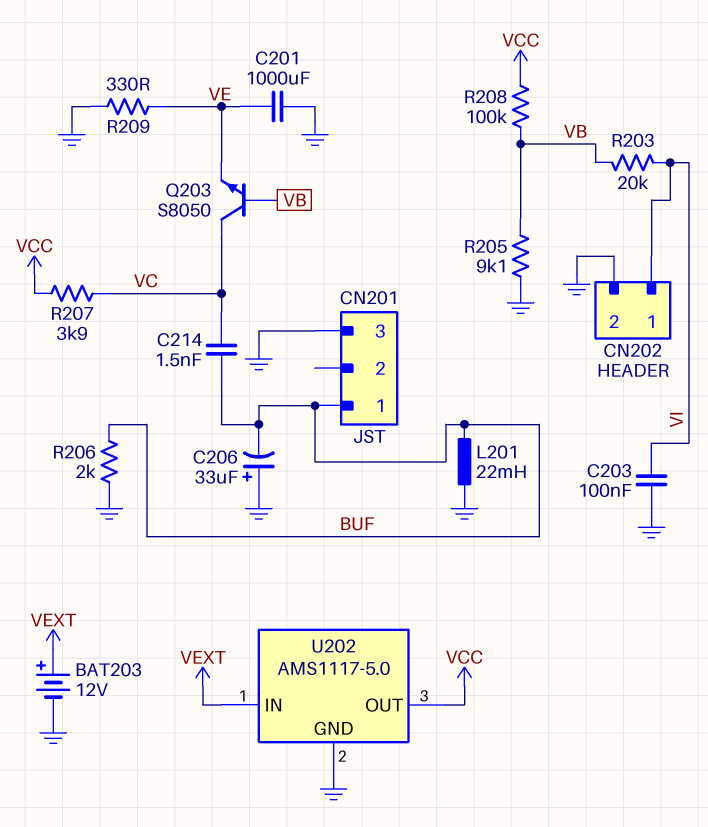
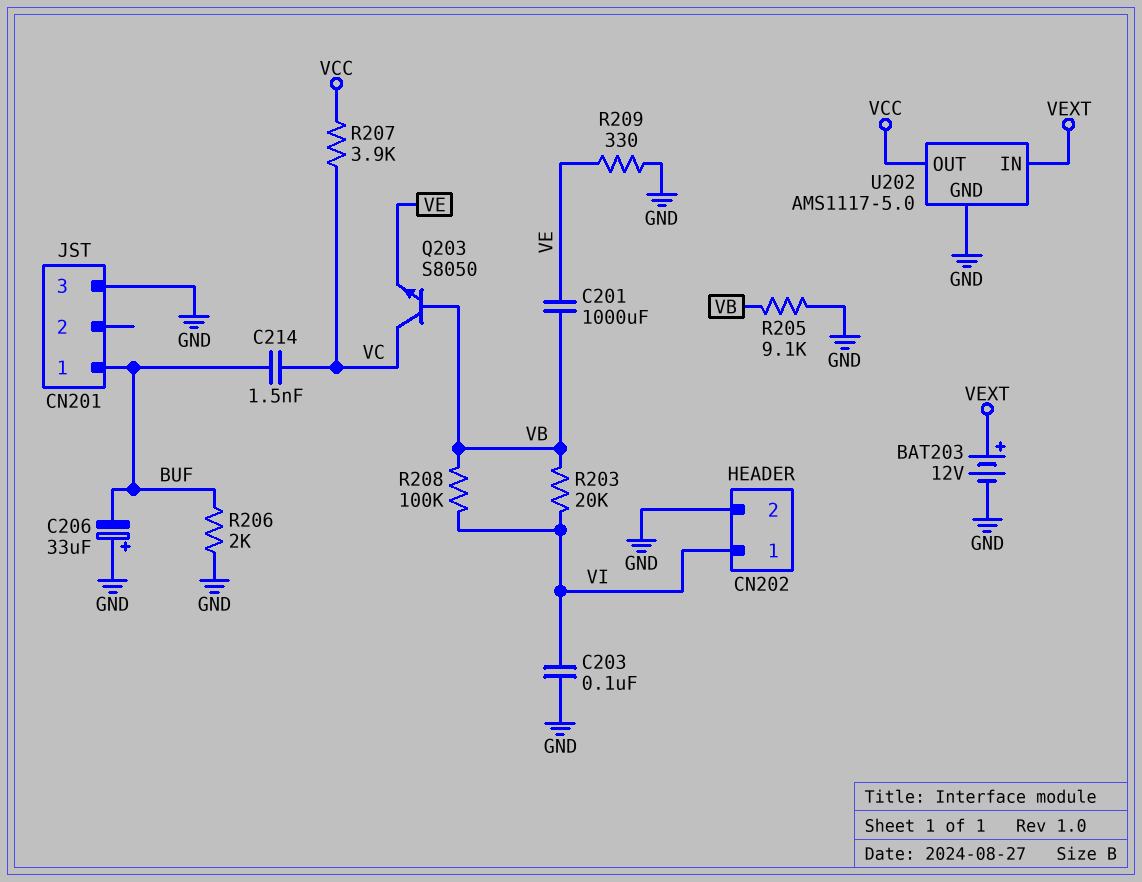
C201: 1000uF (GND, VE) -> 1000uF (VB, VE)
L201: 22mH (BUF, GND) -> none
R208: 100k (VB, VCC) -> 100k (VB, VI)

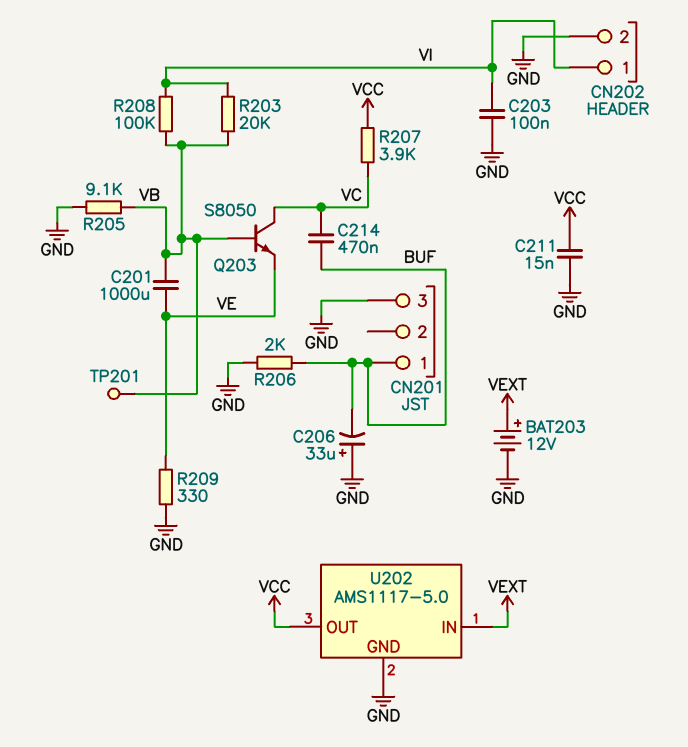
C211: none -> 15nF (GND, VCC)
C214: 1.5nF (BUF, VC) -> 470nF (BUF, VC)
TP201: none -> test point (VB)

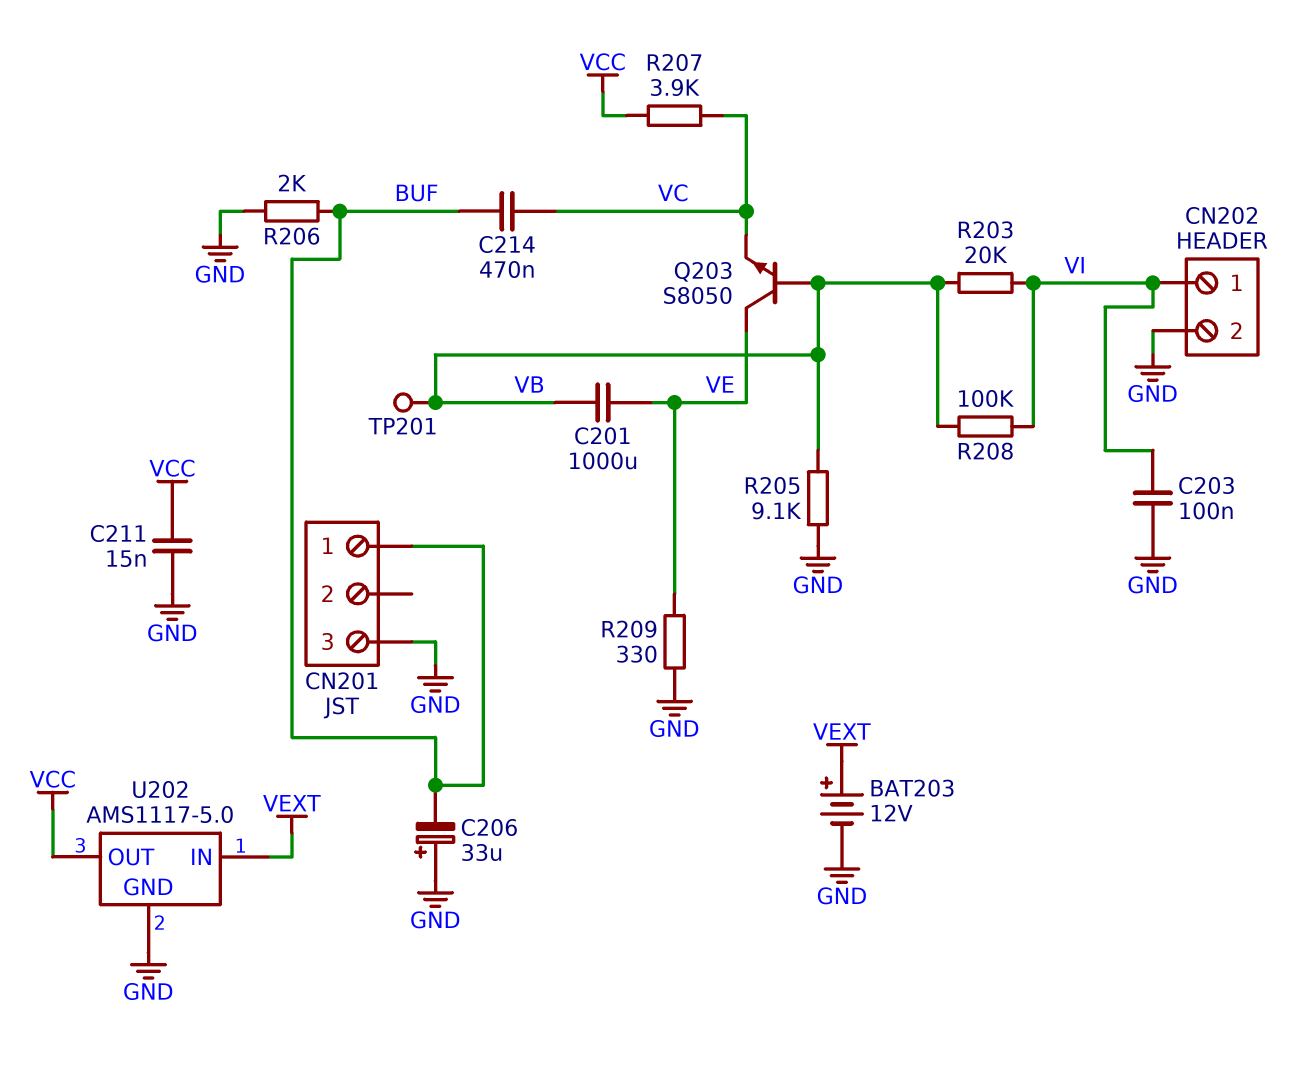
Q203: NPN S8050 (B VB, C VC, E VE) -> NPN S8050 (B VB, C VE, E VC)

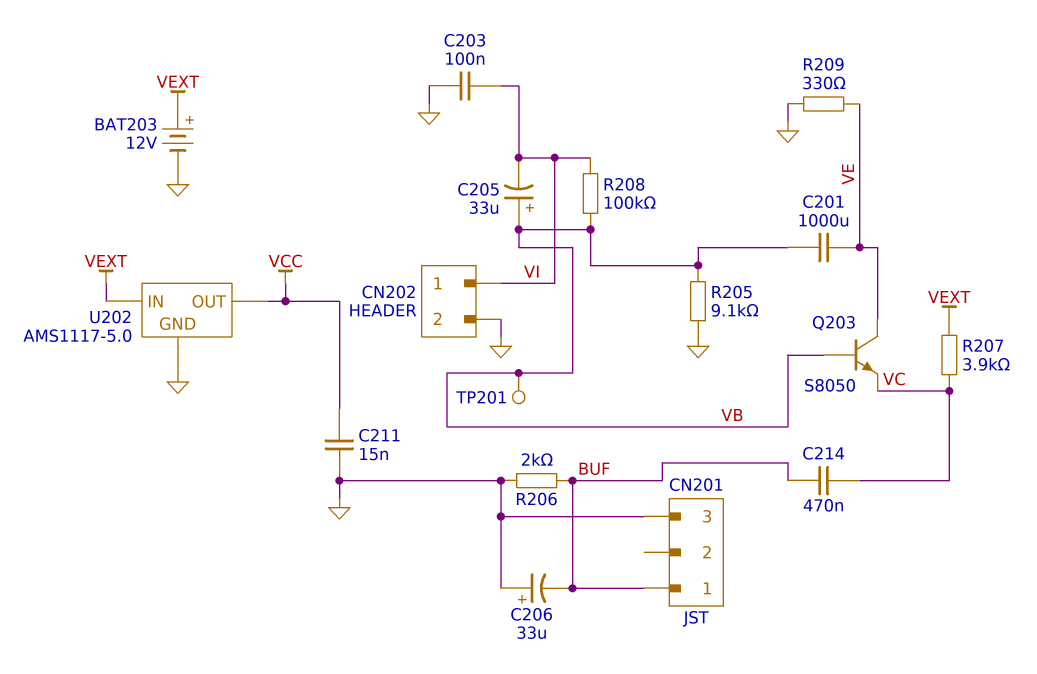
C205: none -> 33uF (plus VB, minus VI)
R203: 20k (VB, VI) -> none
R207: 3.9k (VC, VCC) -> 3.9k (VC, VEXT)

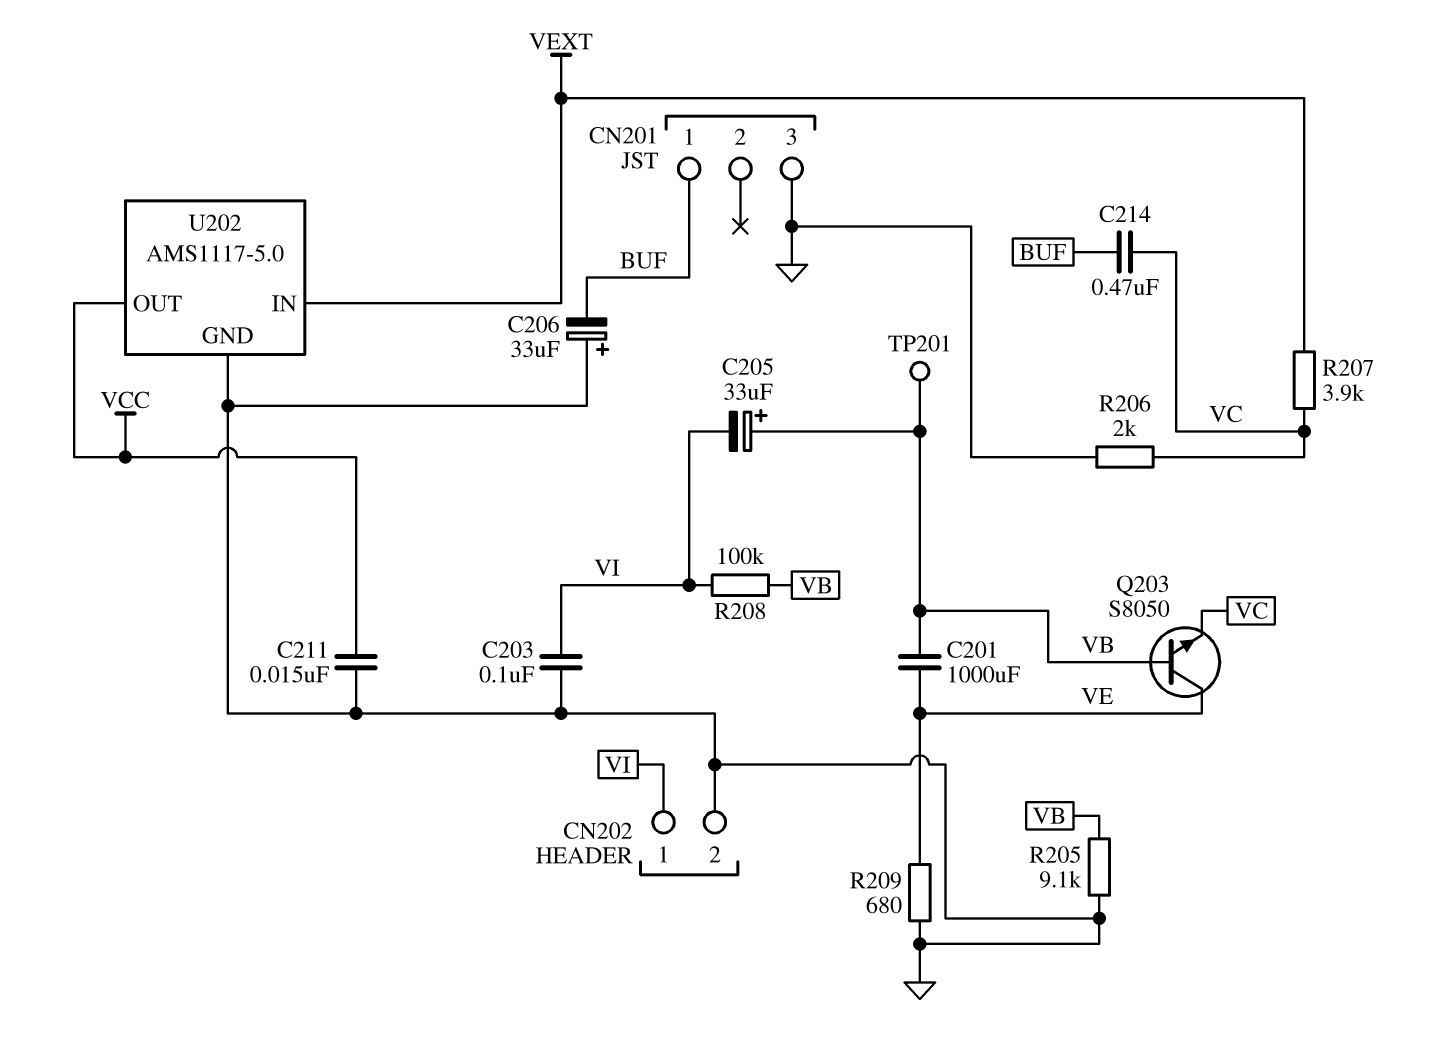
BAT203: 12V (plus VEXT, minus GND) -> none
R206: 2k (BUF, GND) -> 2k (GND, VC)
R209: 330 (GND, VE) -> 680 (GND, VE)

